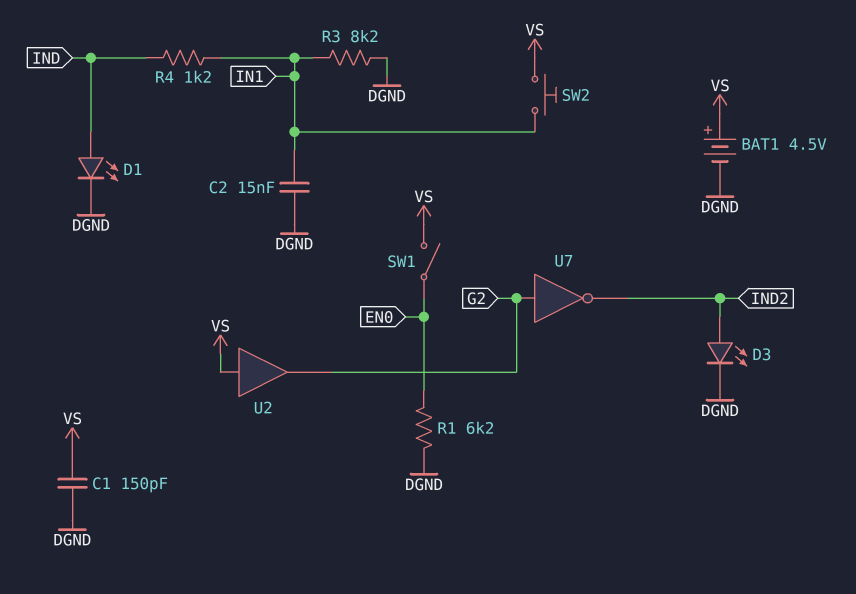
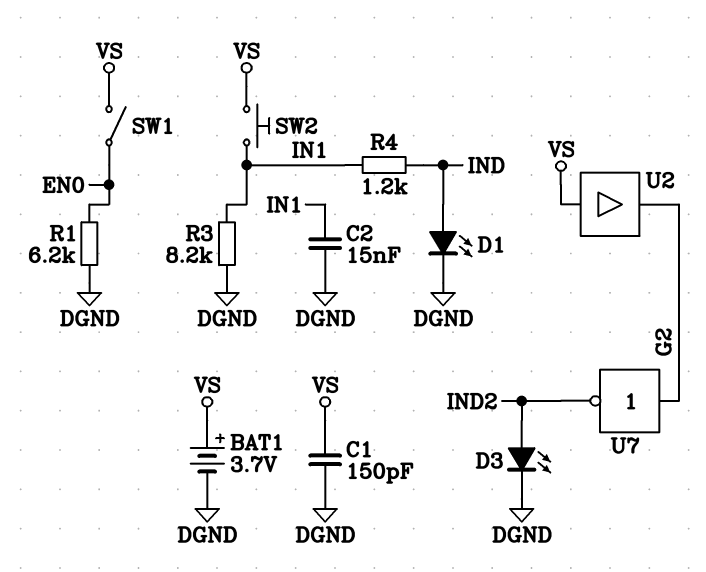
BAT1: 4.5V (plus VS, minus DGND) -> 3.7V (plus VS, minus DGND)

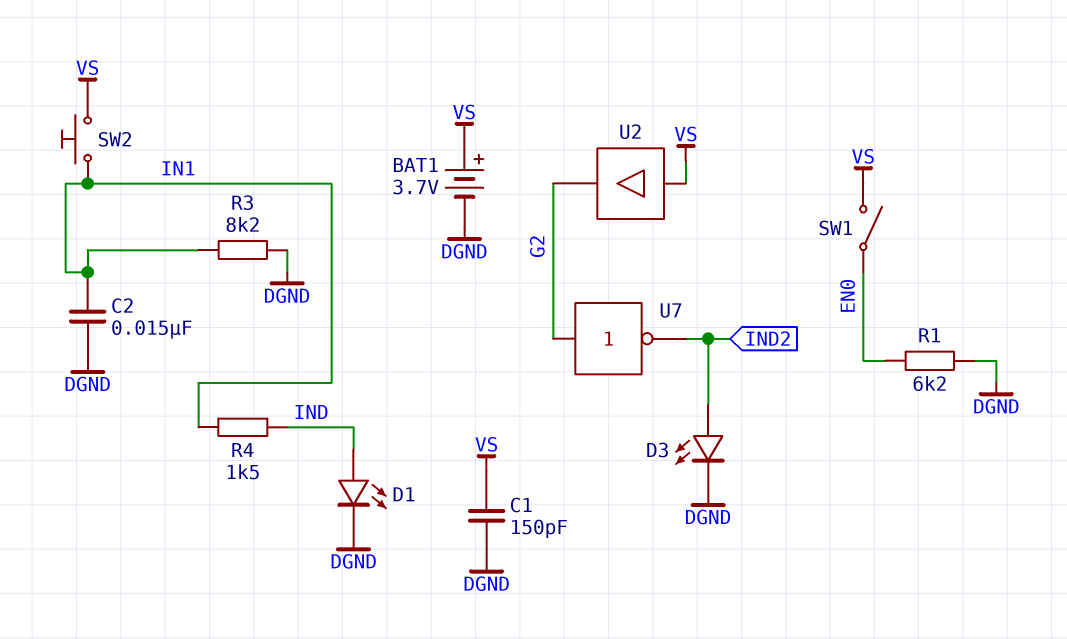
R4: 1.2k (IN1, IND) -> 1.5k (IN1, IND)

